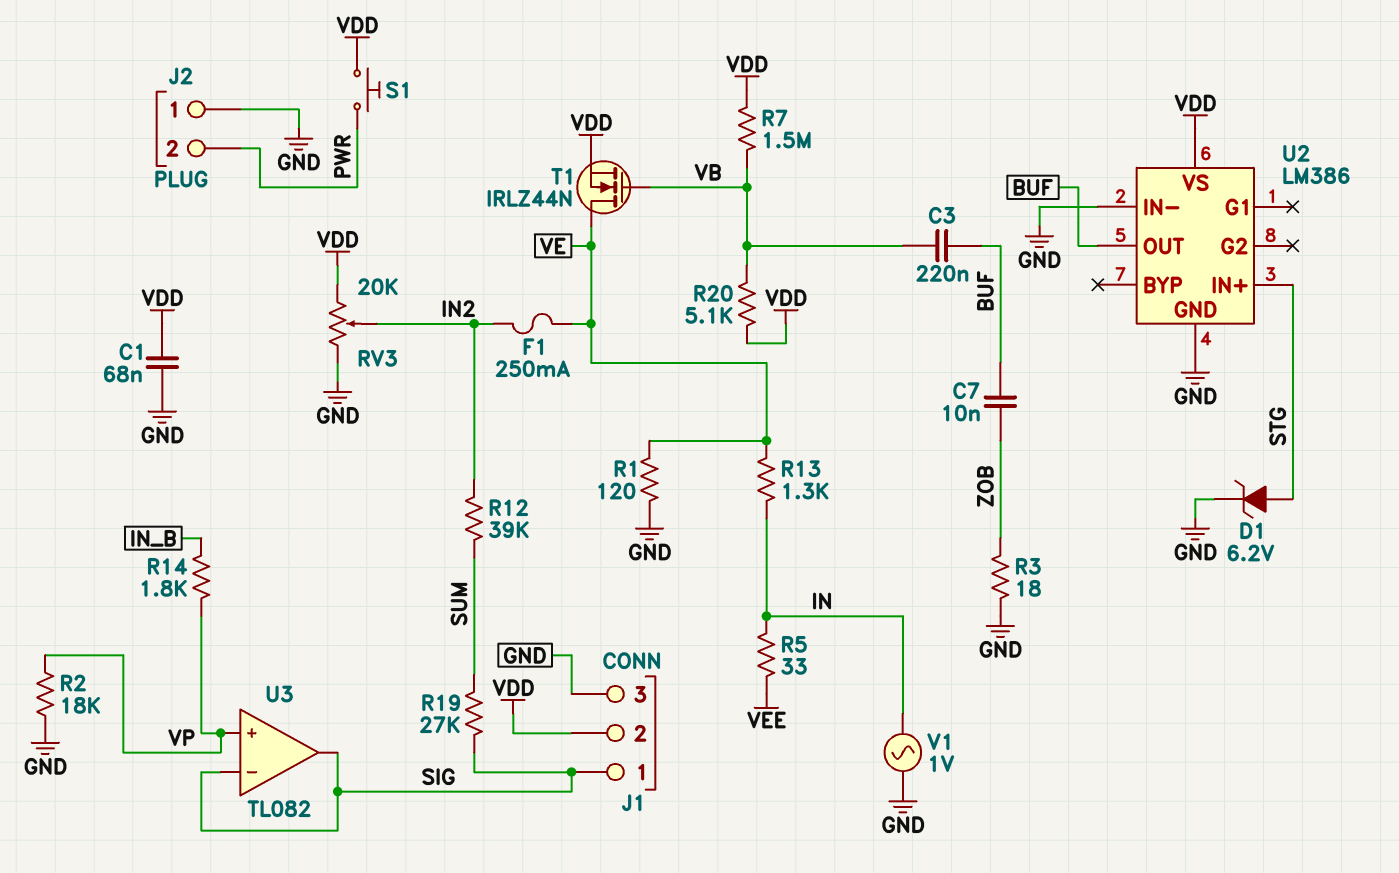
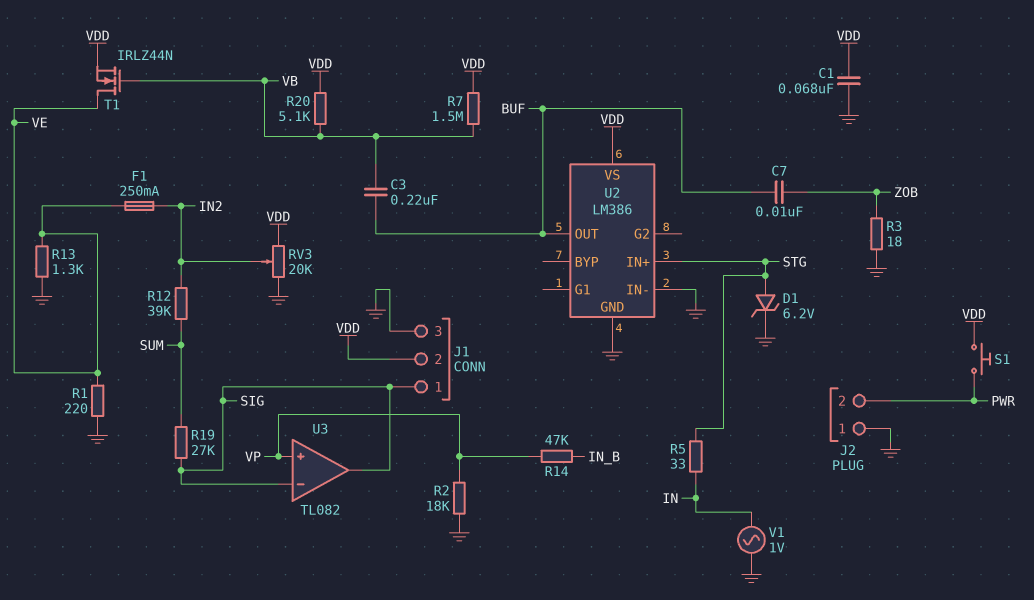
R1: 120 (GND, VE) -> 220 (GND, VE)
R5: 33 (IN, VEE) -> 33 (IN, STG)
R13: 1.3k (IN, VE) -> 1.3k (GND, VE)
R14: 1.8k (IN_B, VP) -> 47k (IN_B, VP)

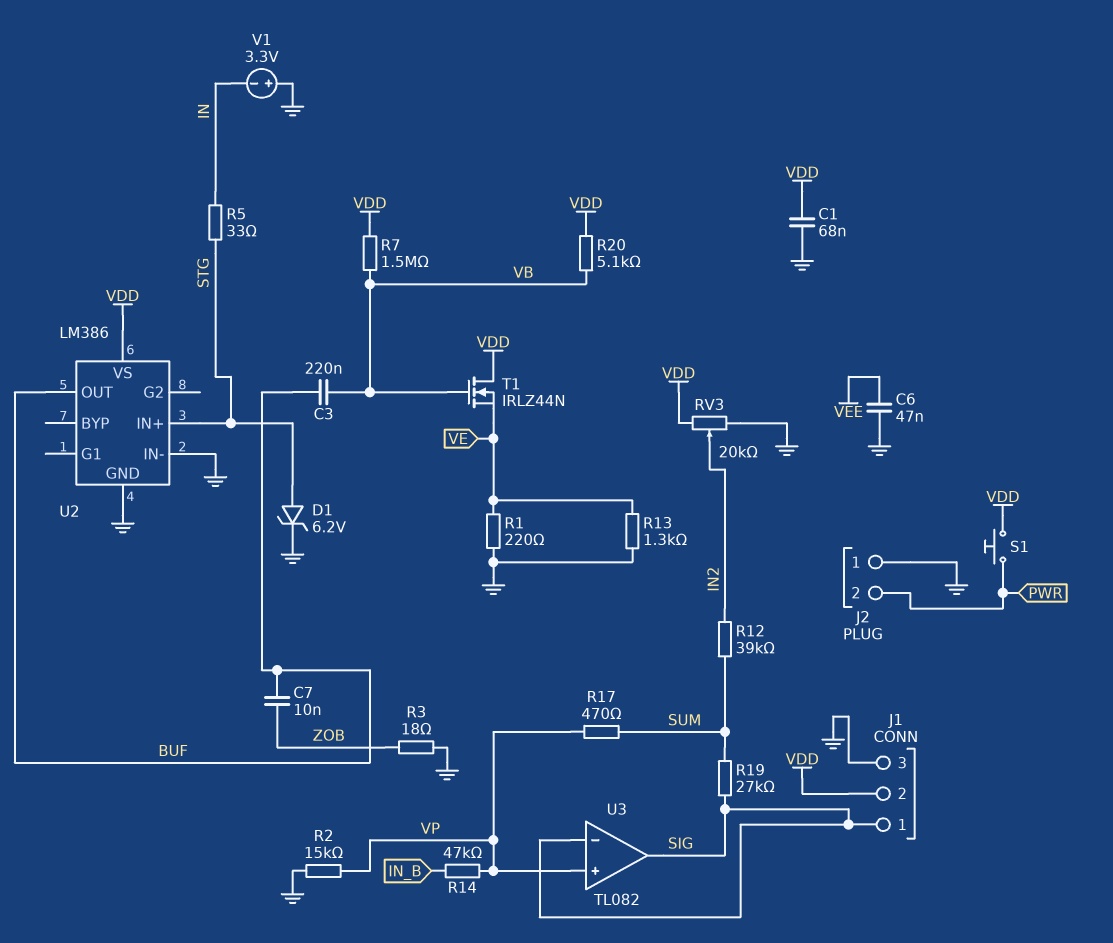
C6: none -> 47nF (GND, VEE)
F1: 250mA (IN2, VE) -> none
R2: 18k (GND, VP) -> 15k (GND, VP)
R17: none -> 470 (SUM, VP)
T1: NMOS IRLZ44N (G VB, D VE, S VDD) -> NMOS IRLZ44N (G VB, D VDD, S VE)
V1: AC 1V (GND, IN) -> 3.3V (plus GND, minus IN)

